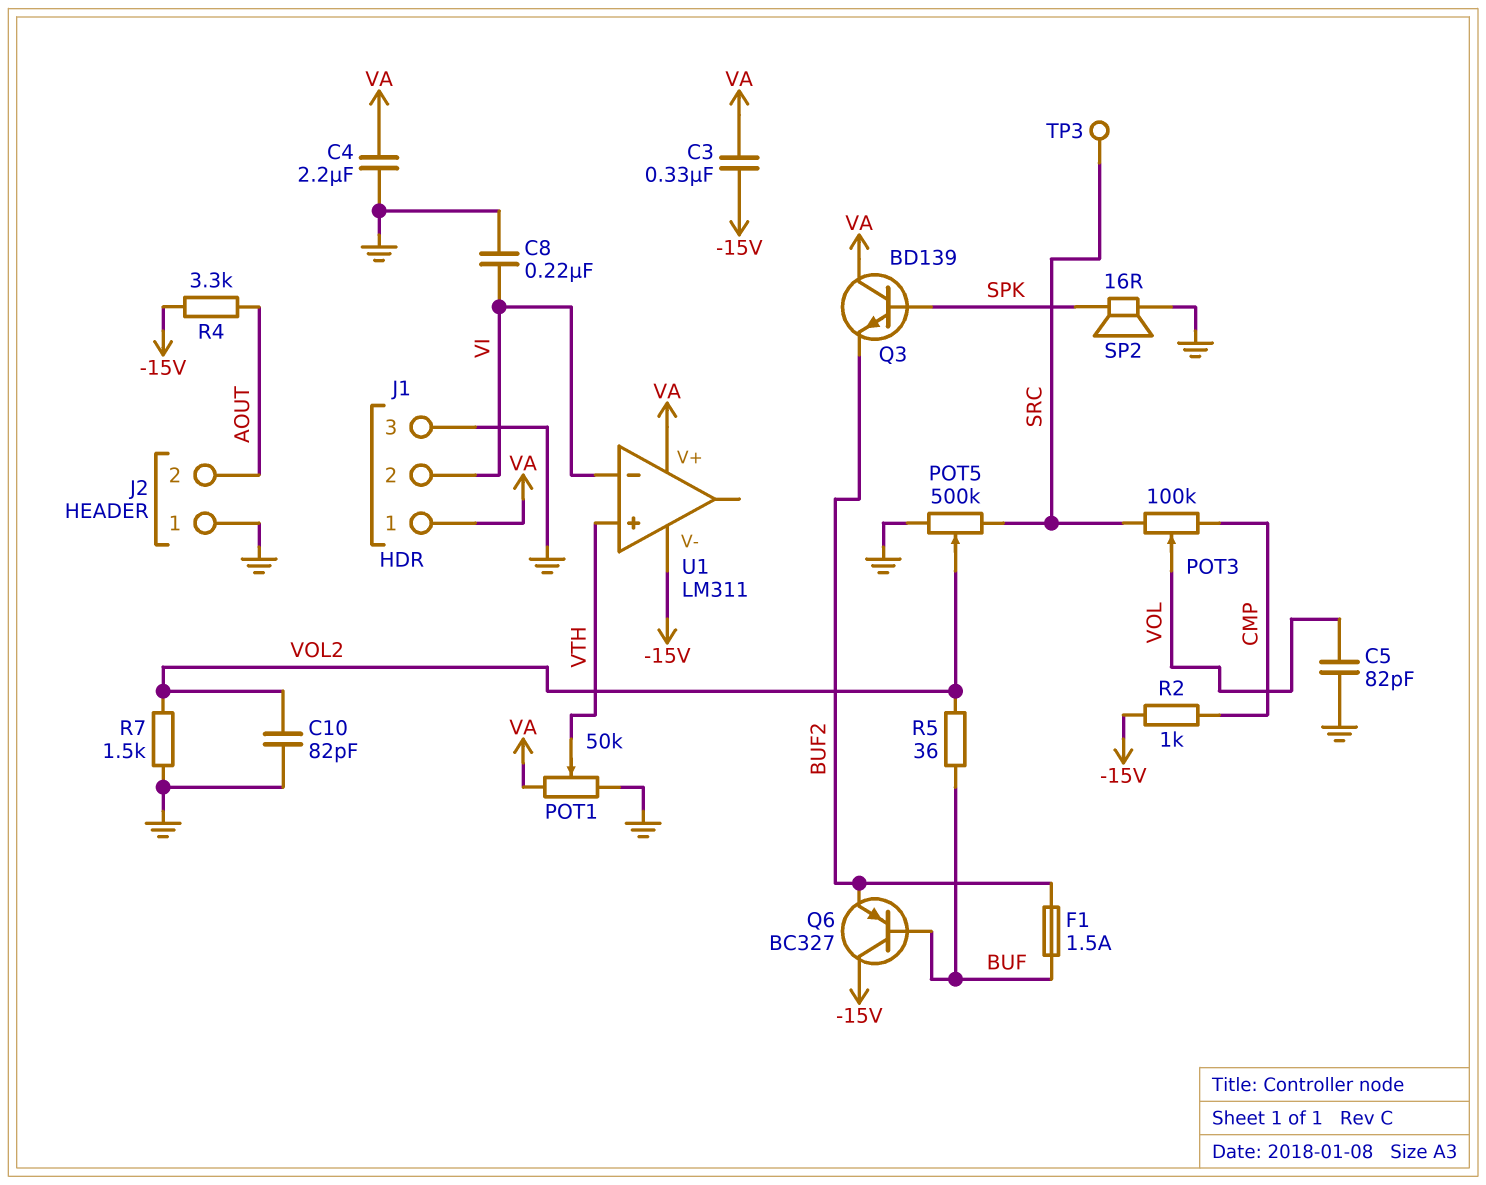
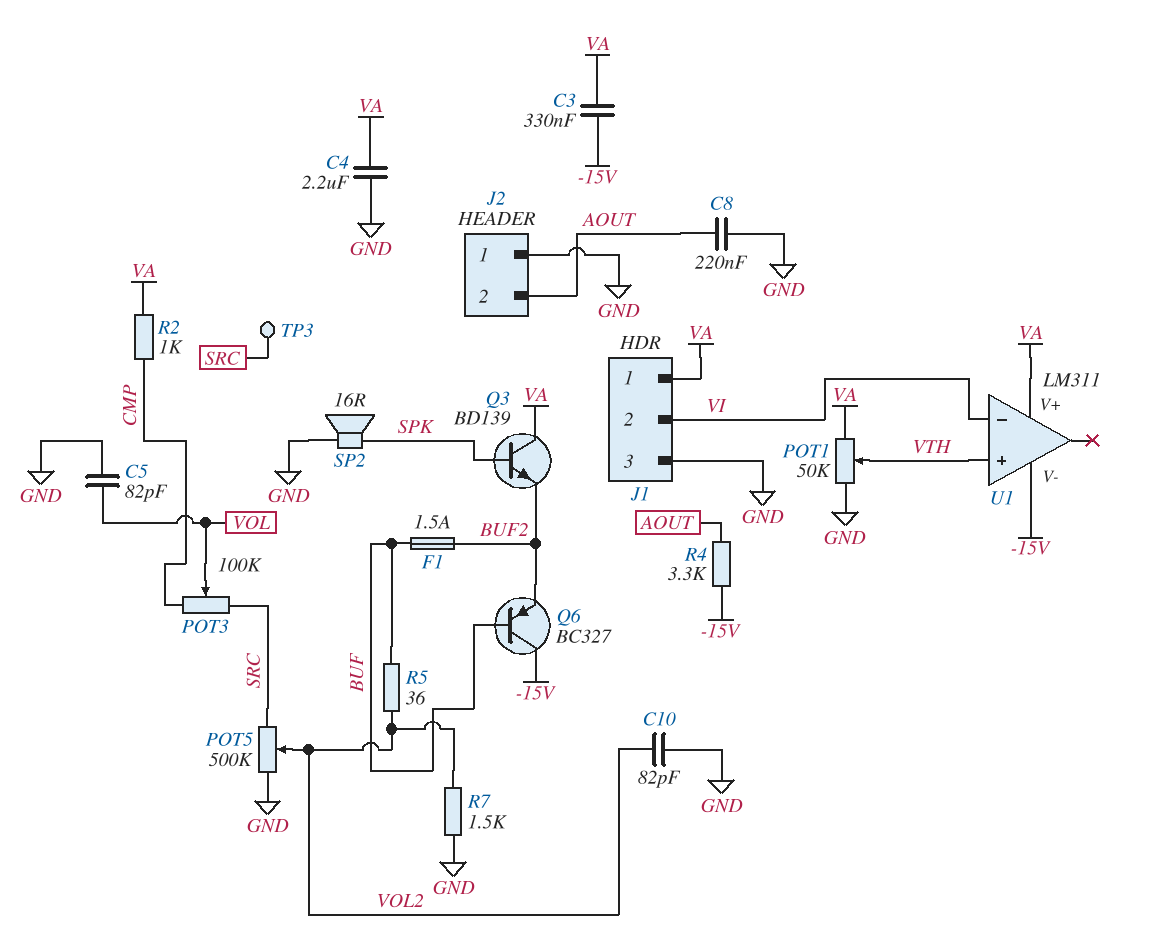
C8: 220nF (GND, VI) -> 220nF (AOUT, GND)
R2: 1k (-15V, CMP) -> 1k (CMP, VA)

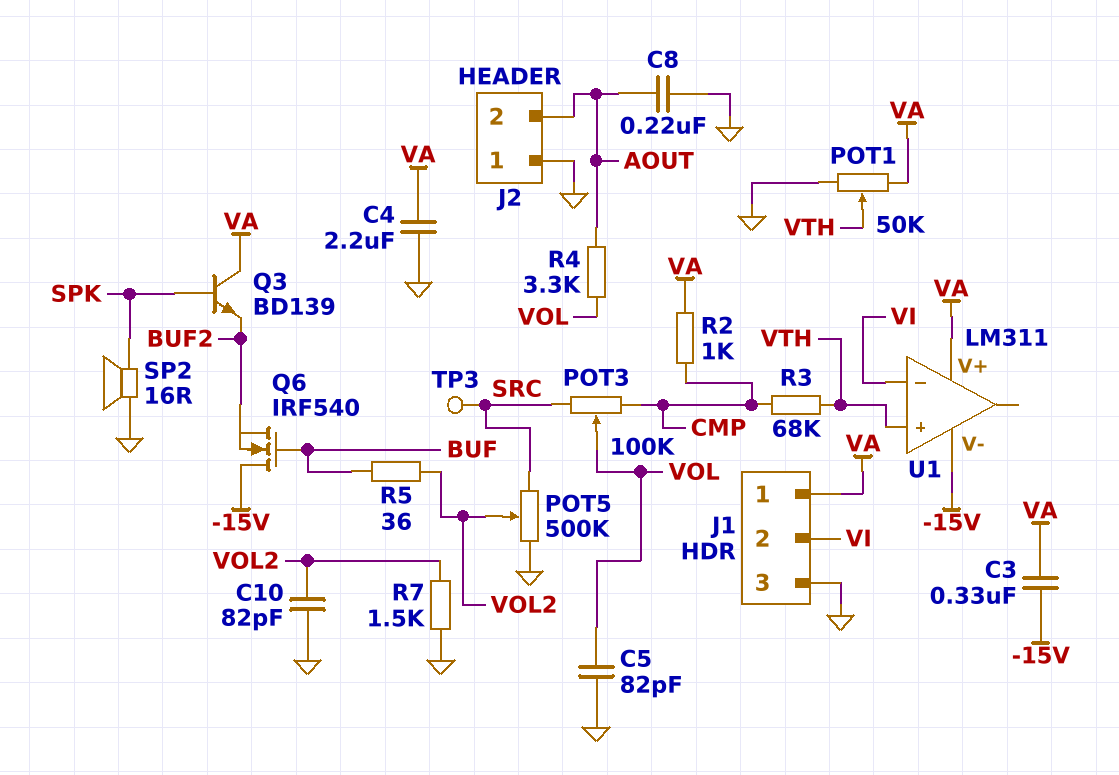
F1: 1.5A (BUF, BUF2) -> none
Q6: PNP BC327 (B BUF, C -15V, E BUF2) -> NMOS IRF540 (G BUF, D -15V, S BUF2)
R3: none -> 68k (CMP, VTH)
R4: 3.3k (-15V, AOUT) -> 3.3k (AOUT, VOL)

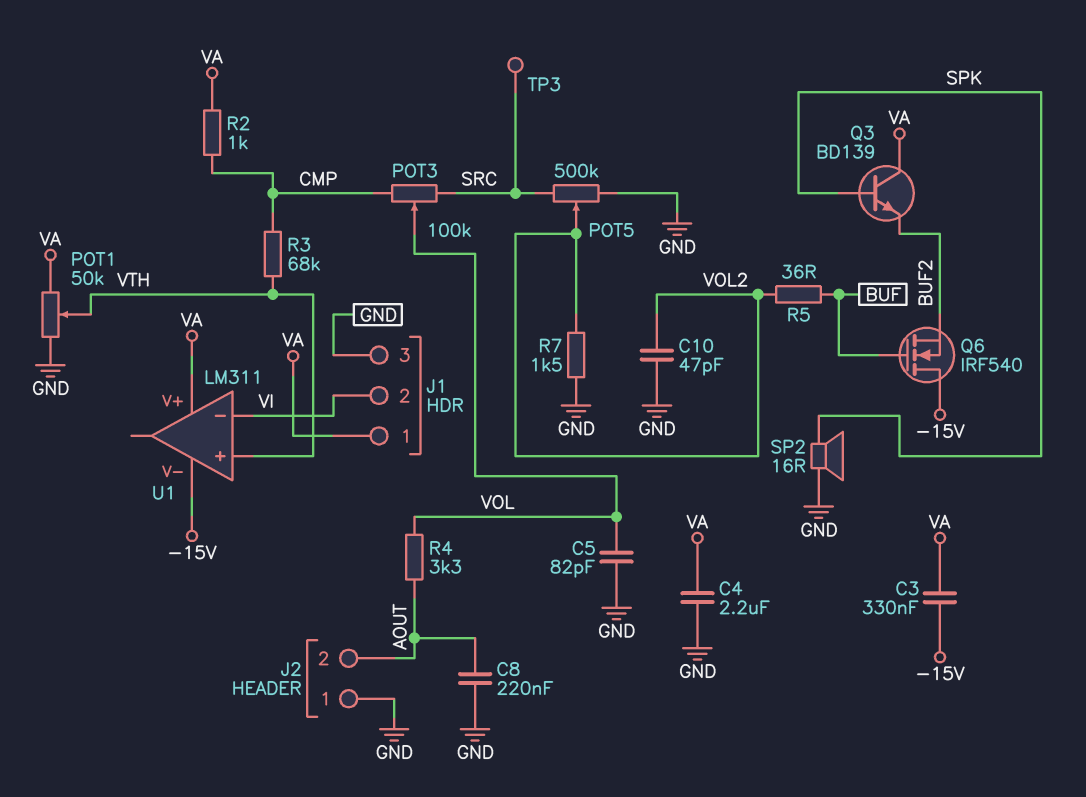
C10: 82pF (GND, VOL2) -> 47pF (GND, VOL2)

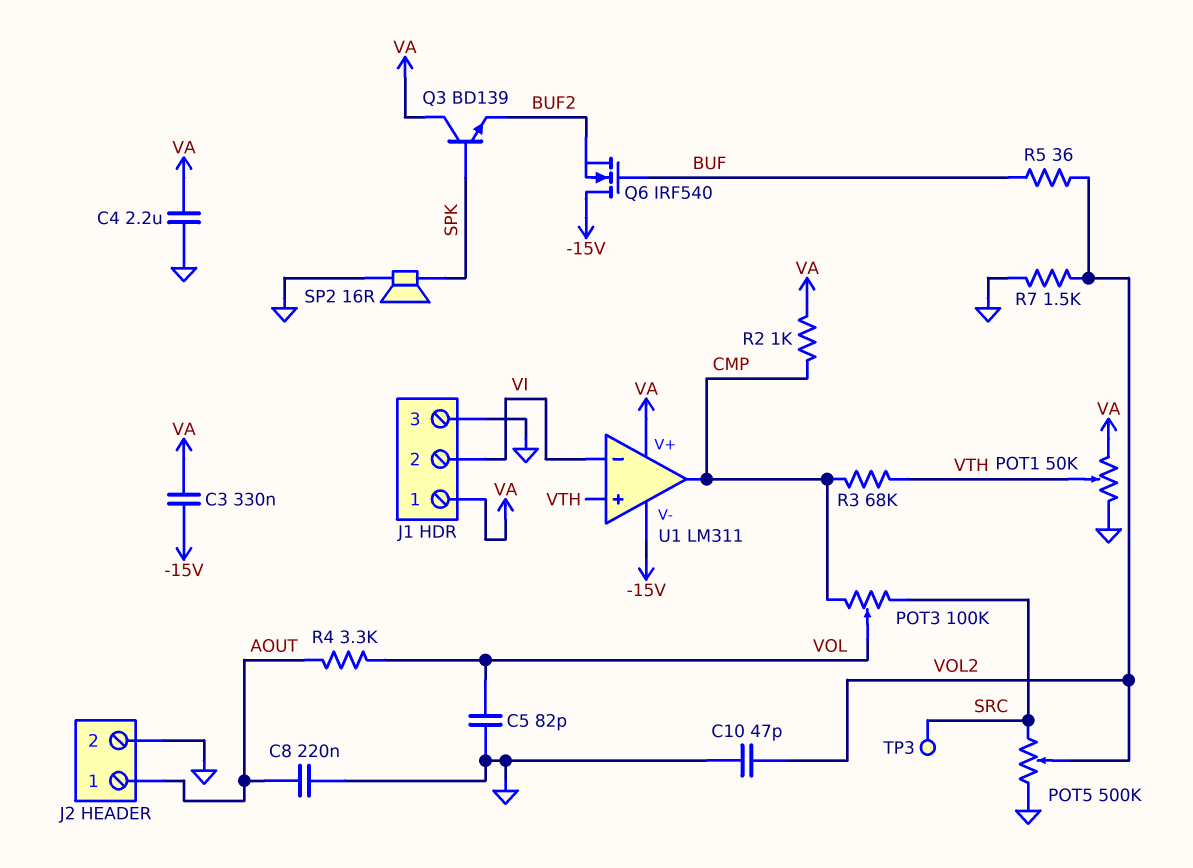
J2 pin 1: GND -> AOUT
J2 pin 2: AOUT -> GND
U1 pin out: none -> CMP

